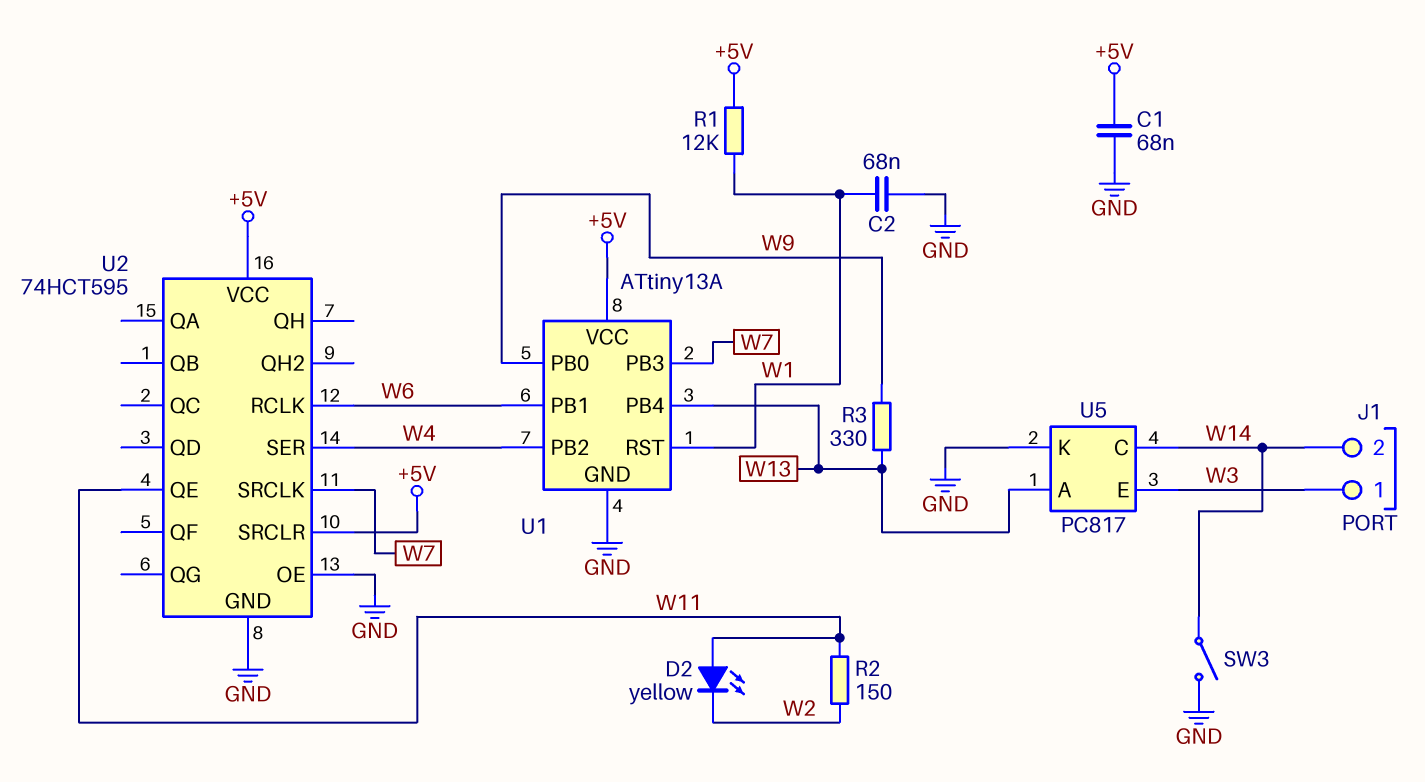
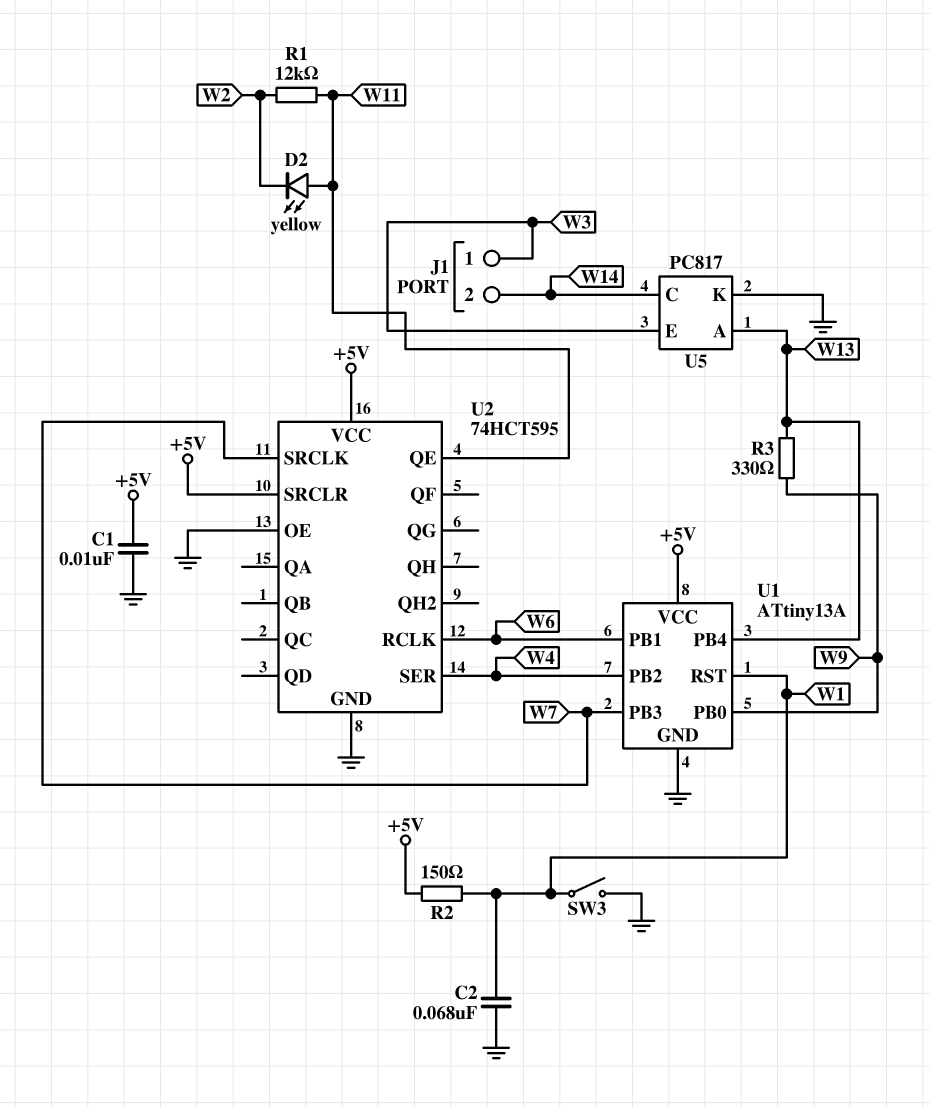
C1: 68nF (+5V, GND) -> 10nF (+5V, GND)
R1: 12k (+5V, W1) -> 12k (W2, W11)
R2: 150 (W2, W11) -> 150 (+5V, W1)
SW3: switch (GND, W14) -> switch (GND, W1)

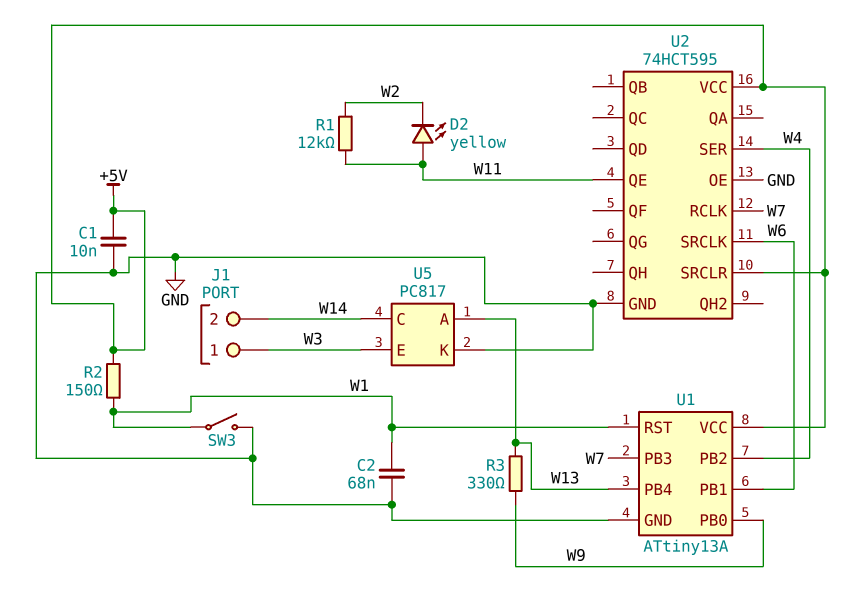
U2 pin RCLK: W6 -> W7
U2 pin SRCLK: W7 -> W6

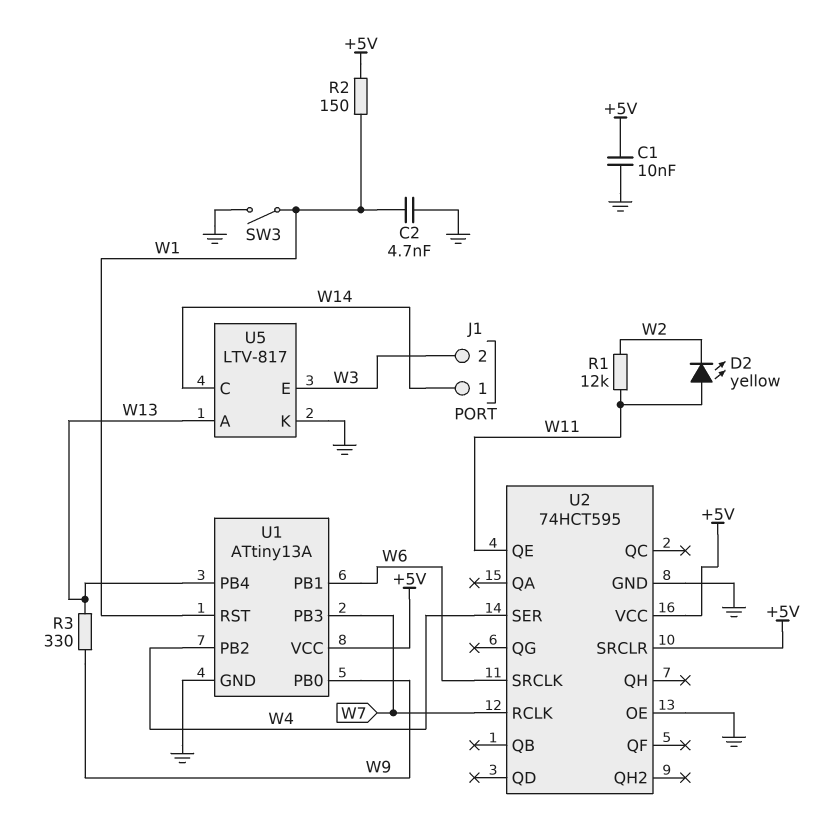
C2: 68nF (GND, W1) -> 4.7nF (GND, W1)
J1 pin 1: W3 -> W14
J1 pin 2: W14 -> W3
U5: PC817 -> LTV-817

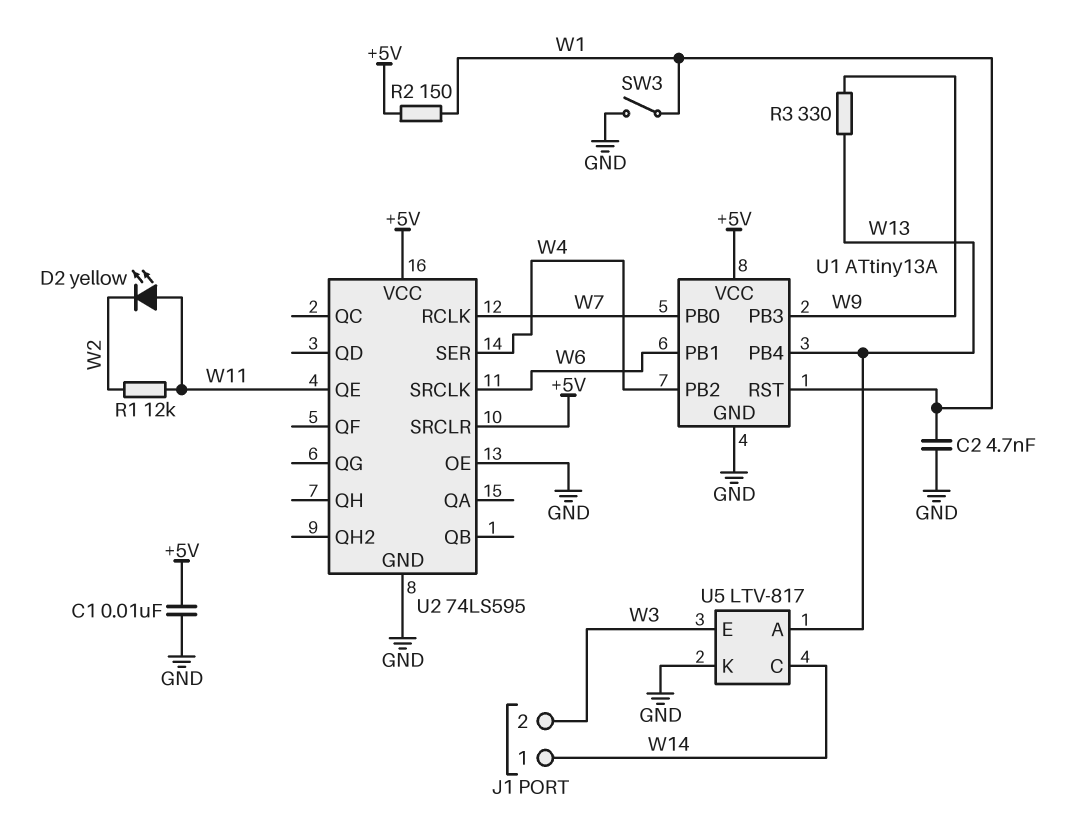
U1 pin PB0: W9 -> W7
U1 pin PB3: W7 -> W9
U2: 74HCT595 -> 74LS595

